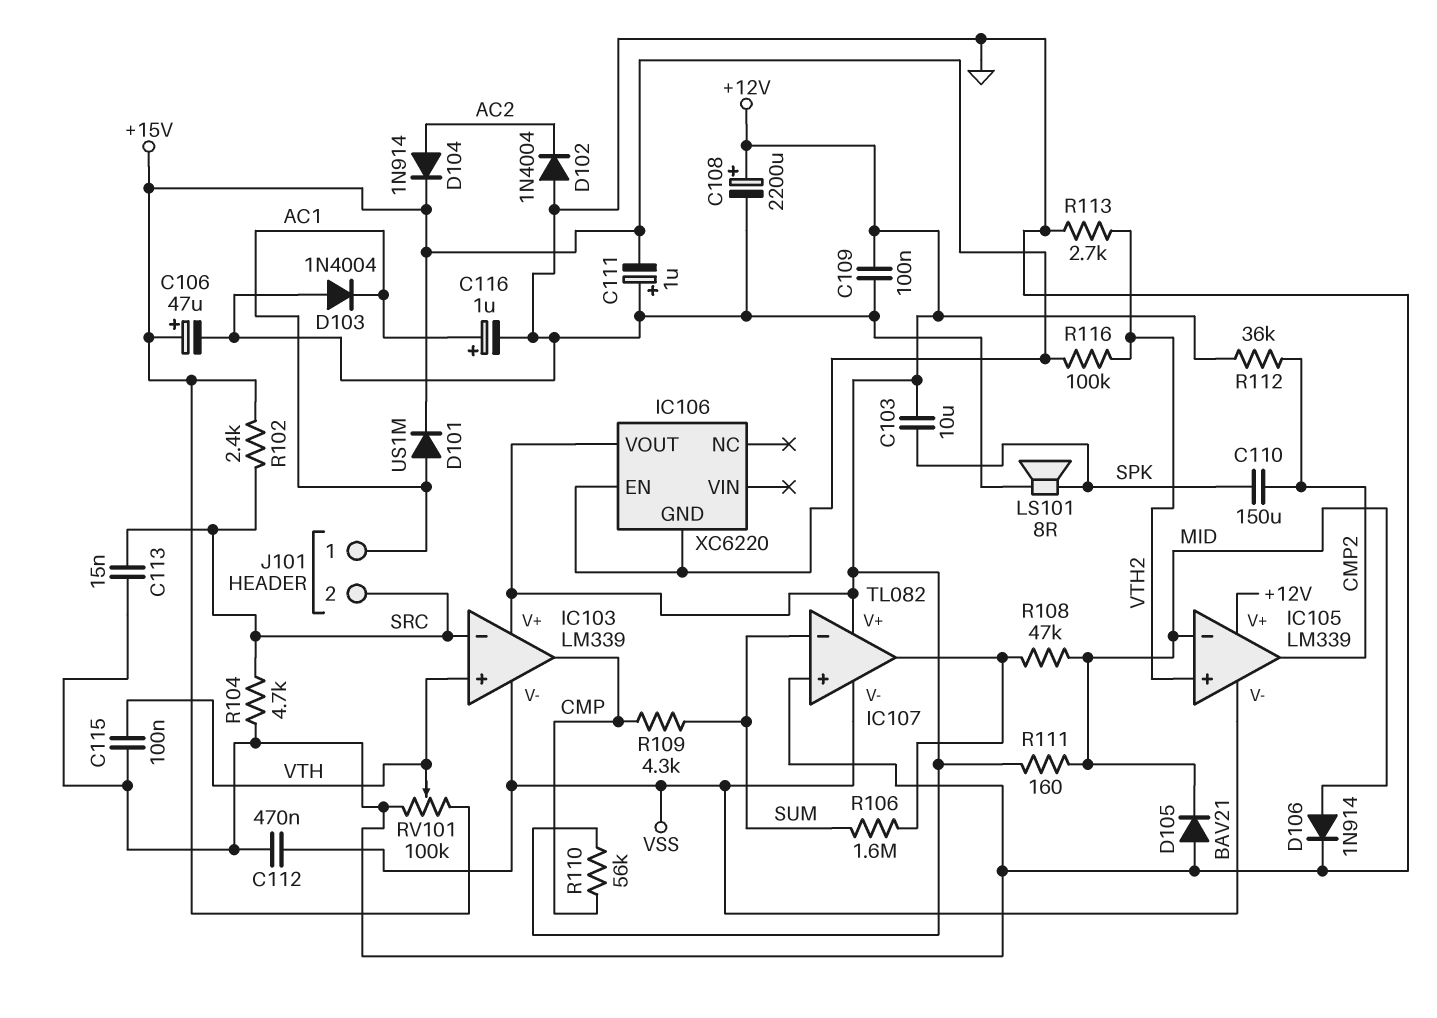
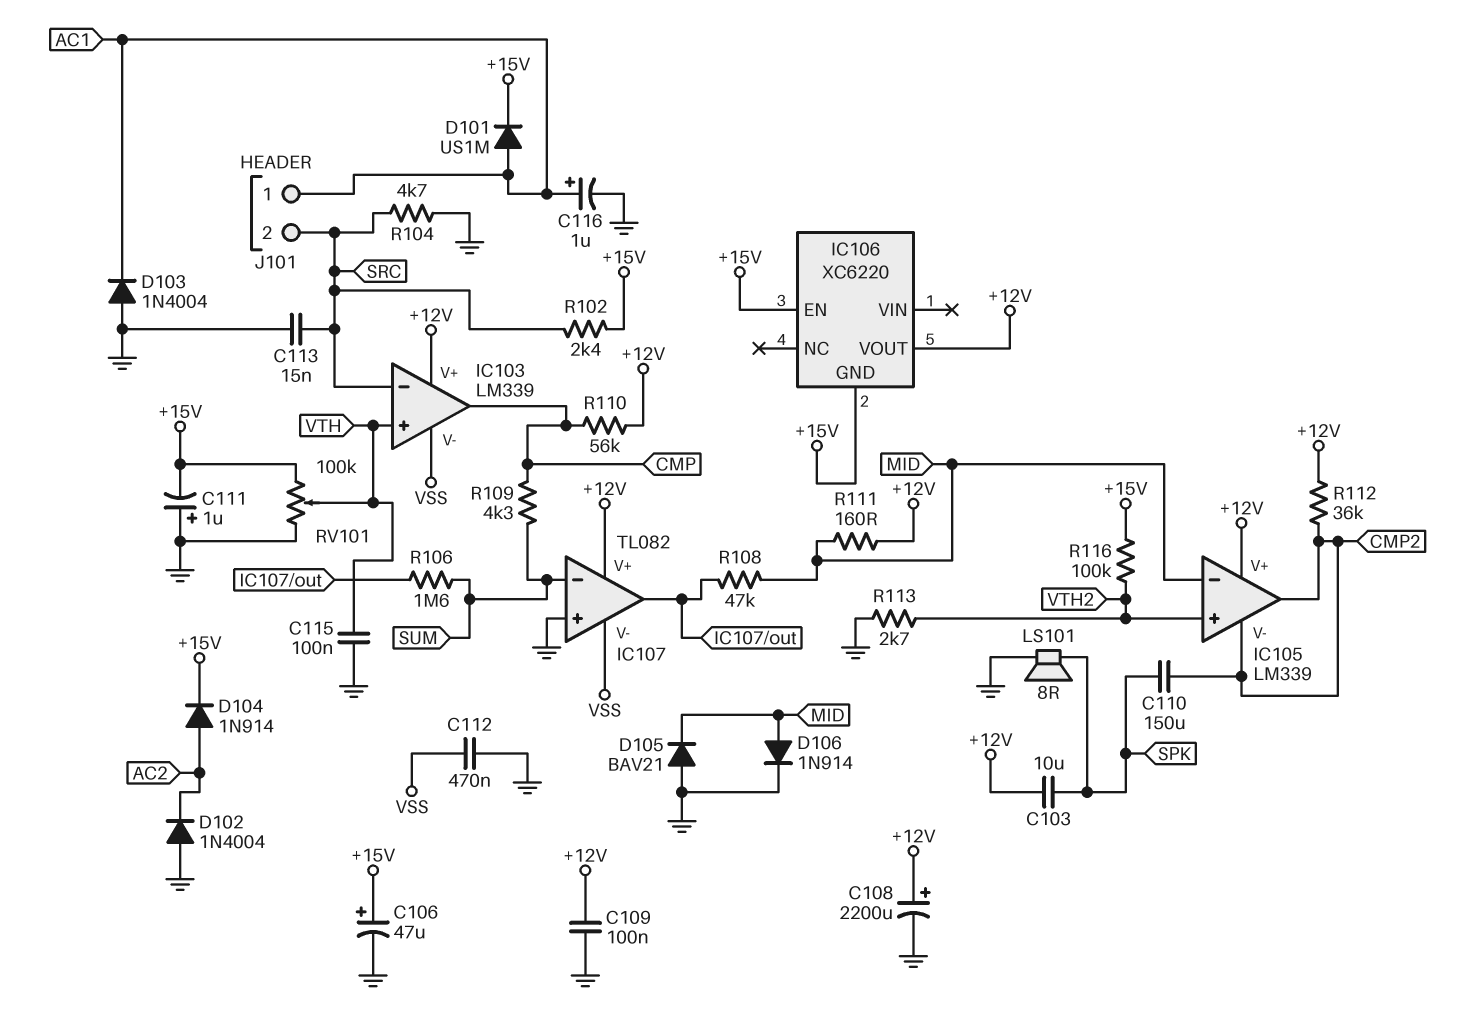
IC105 pin V-: VSS -> CMP2

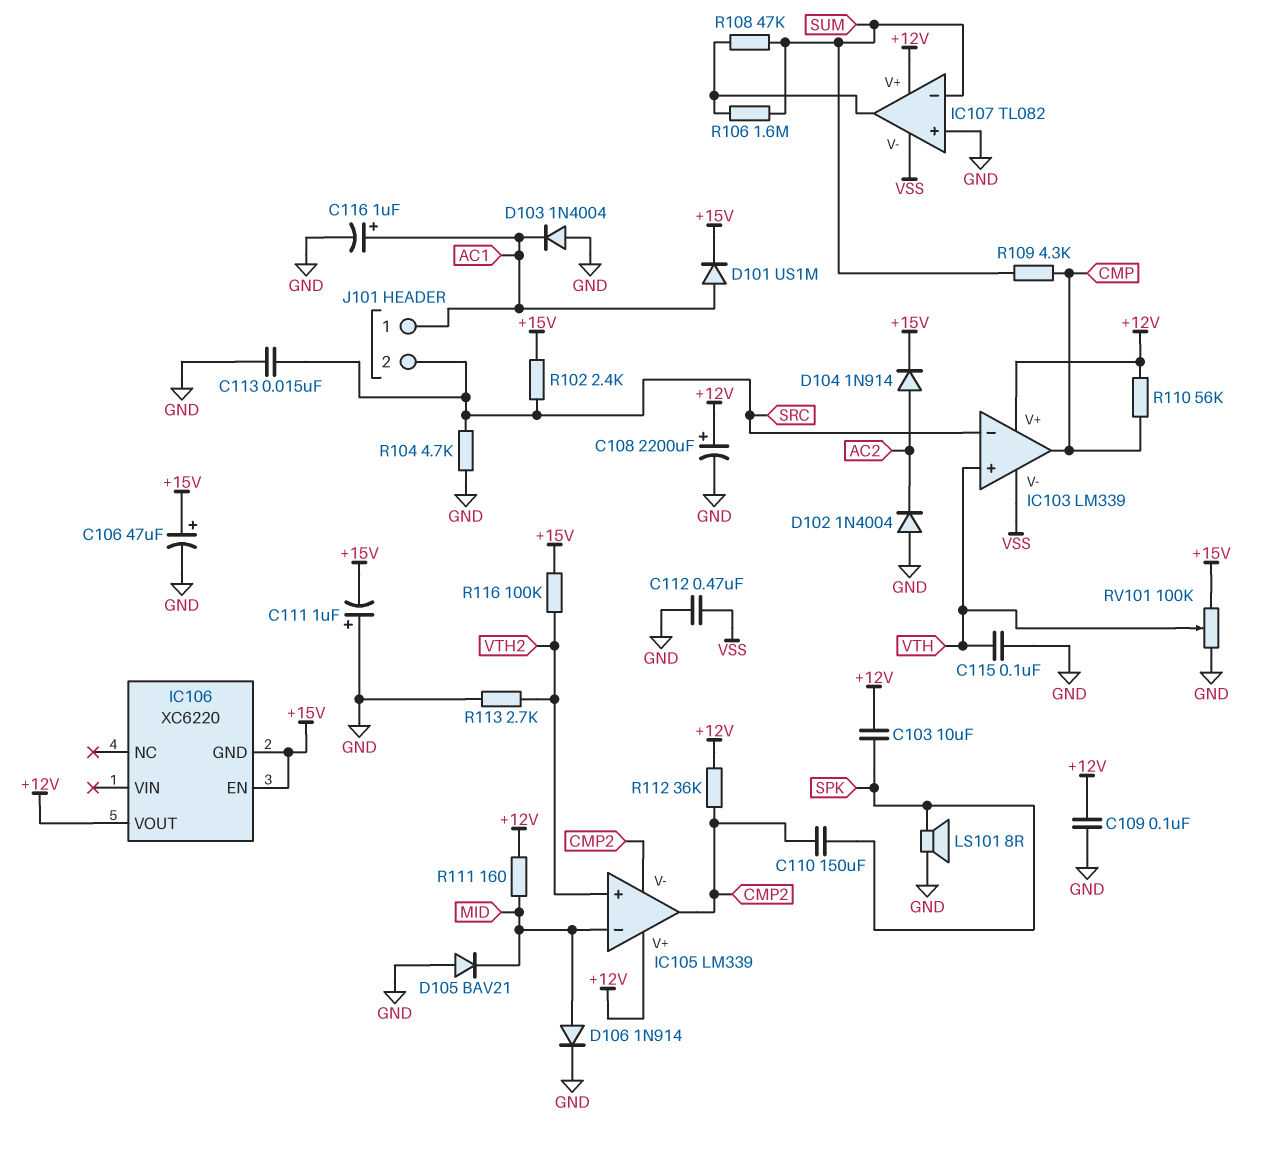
R108: 47k (IC107/out, MID) -> 47k (IC107/out, SUM)

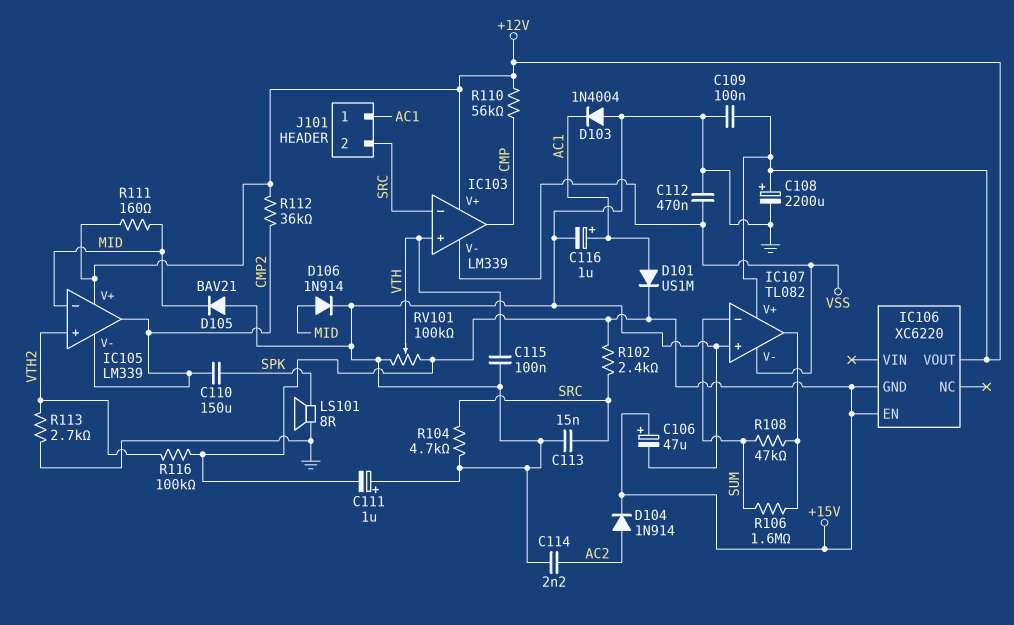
C103: 10uF (+12V, SPK) -> none
C114: none -> 2.2nF (AC2, GND)
D102: diode 1N4004 (A GND, K AC2) -> none
R109: 4.3k (CMP, SUM) -> none

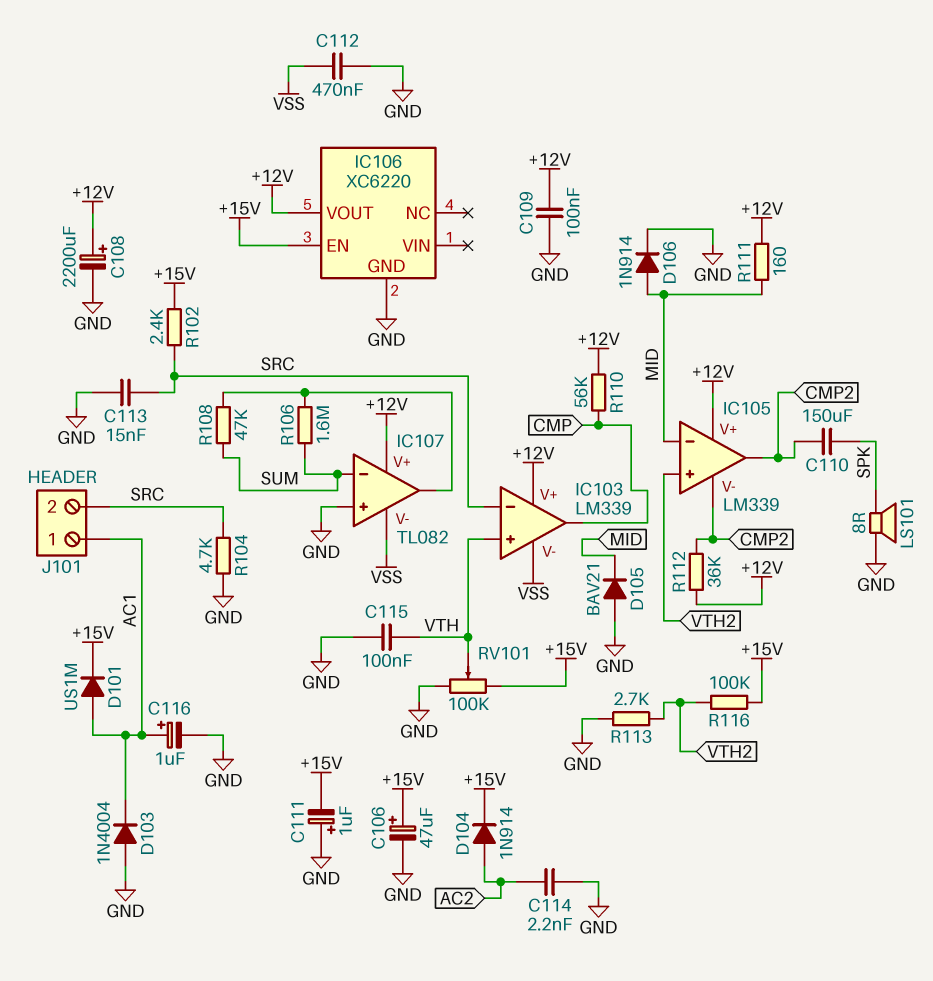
IC106 pin GND: +15V -> GND

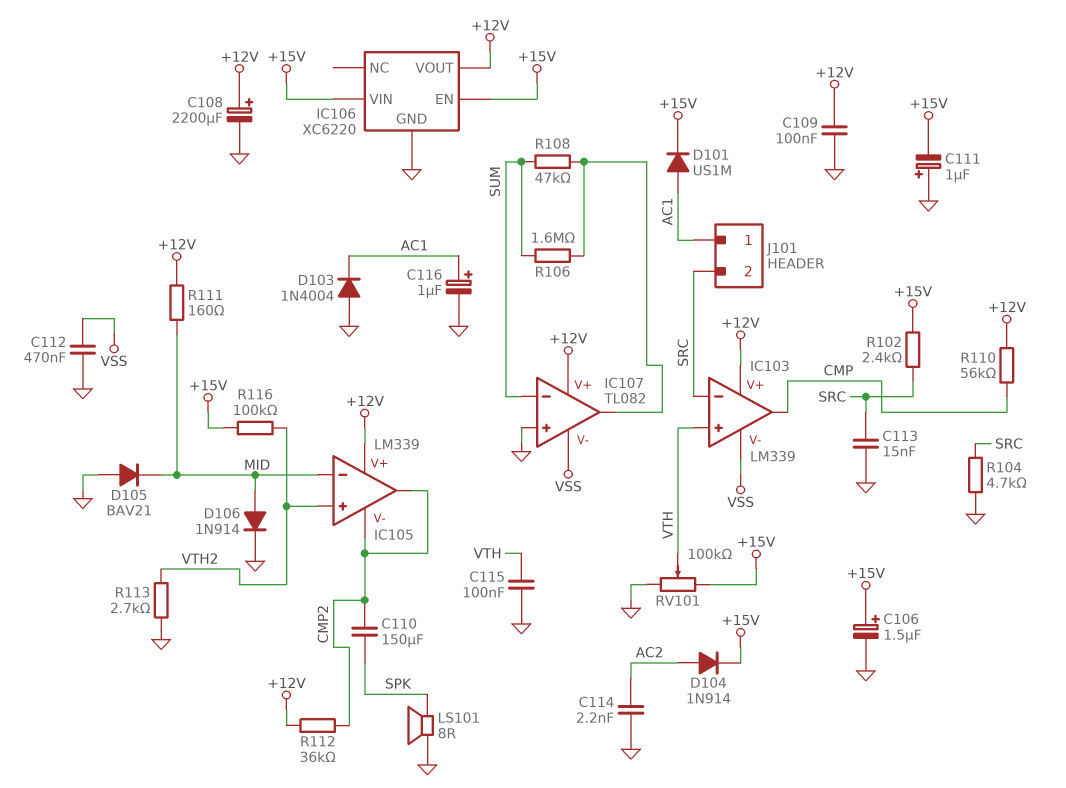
C106: 47uF (plus +15V, minus GND) -> 1.5uF (plus +15V, minus GND)
IC106 pin VIN: none -> +15V

